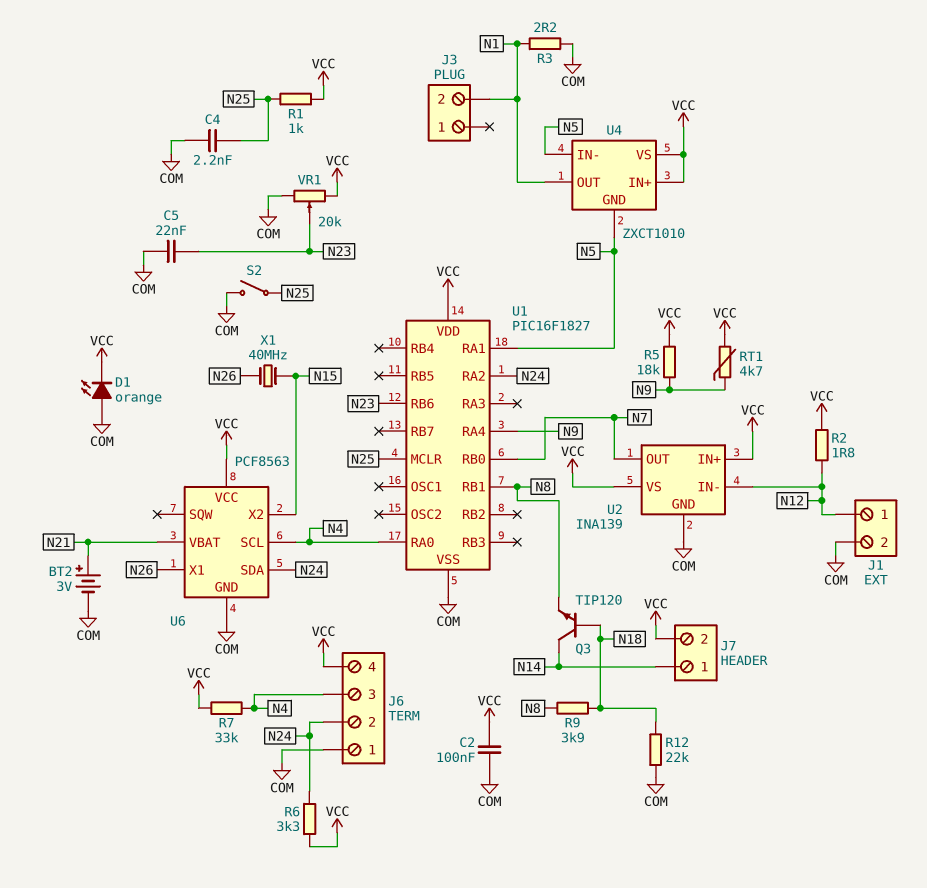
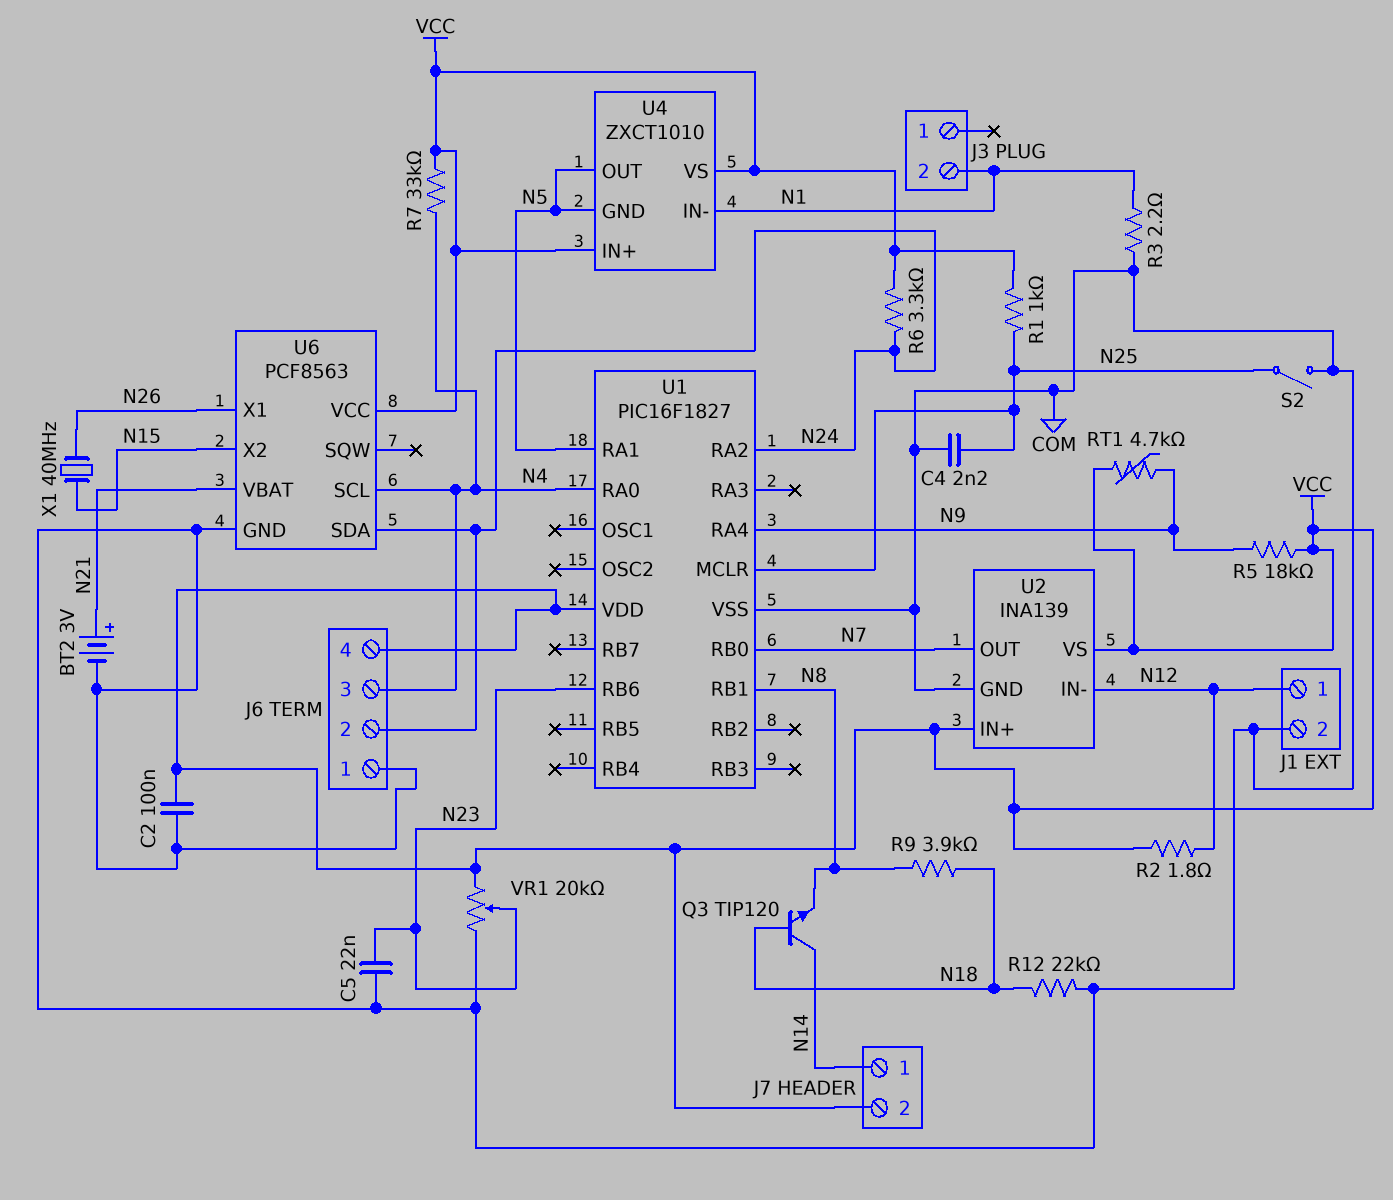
D1: LED orange (A COM, K VCC) -> none
U4 pin IN-: N5 -> N1
U4 pin OUT: N1 -> N5

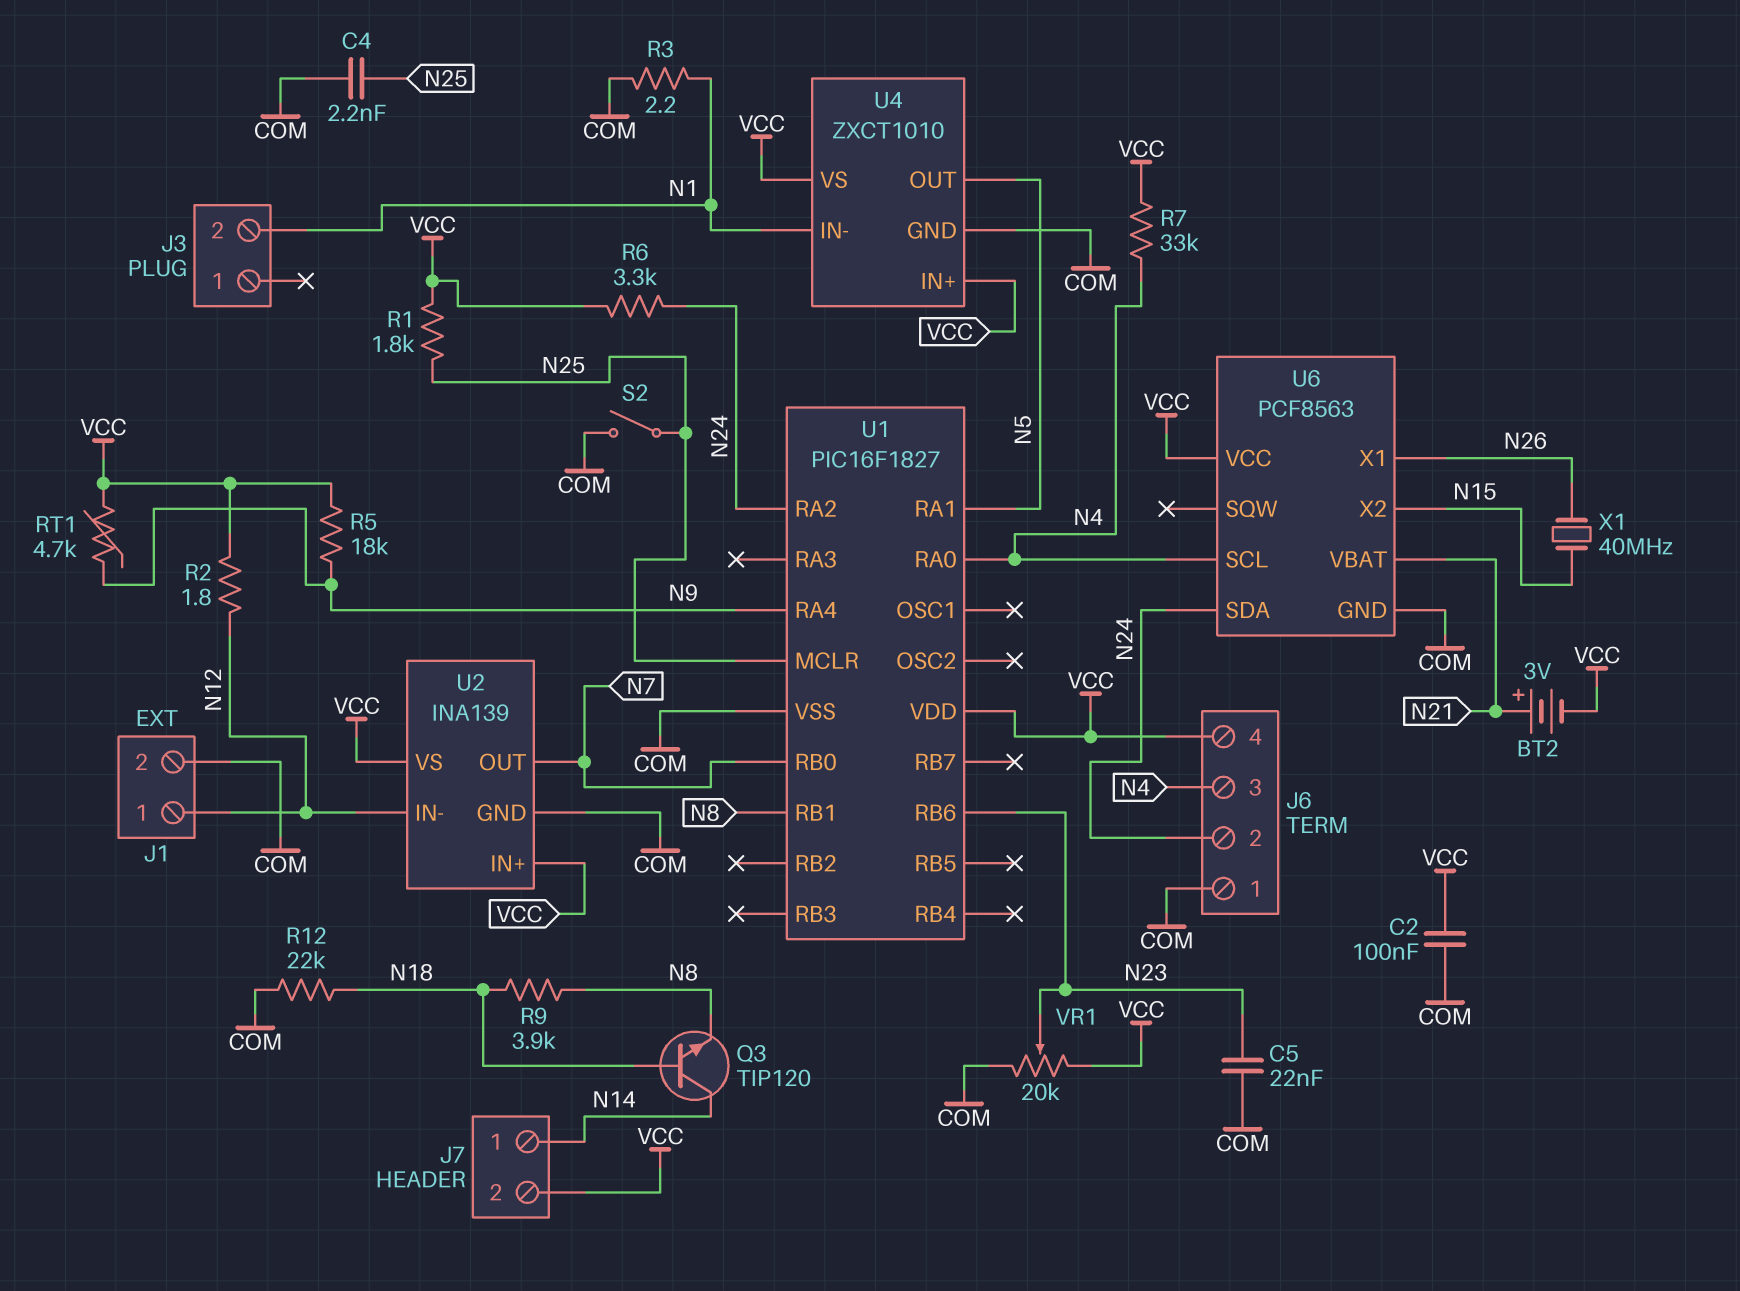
BT2: 3V (plus N21, minus COM) -> 3V (plus N21, minus VCC)
R1: 1k (N25, VCC) -> 1.8k (N25, VCC)
U4 pin GND: N5 -> COM

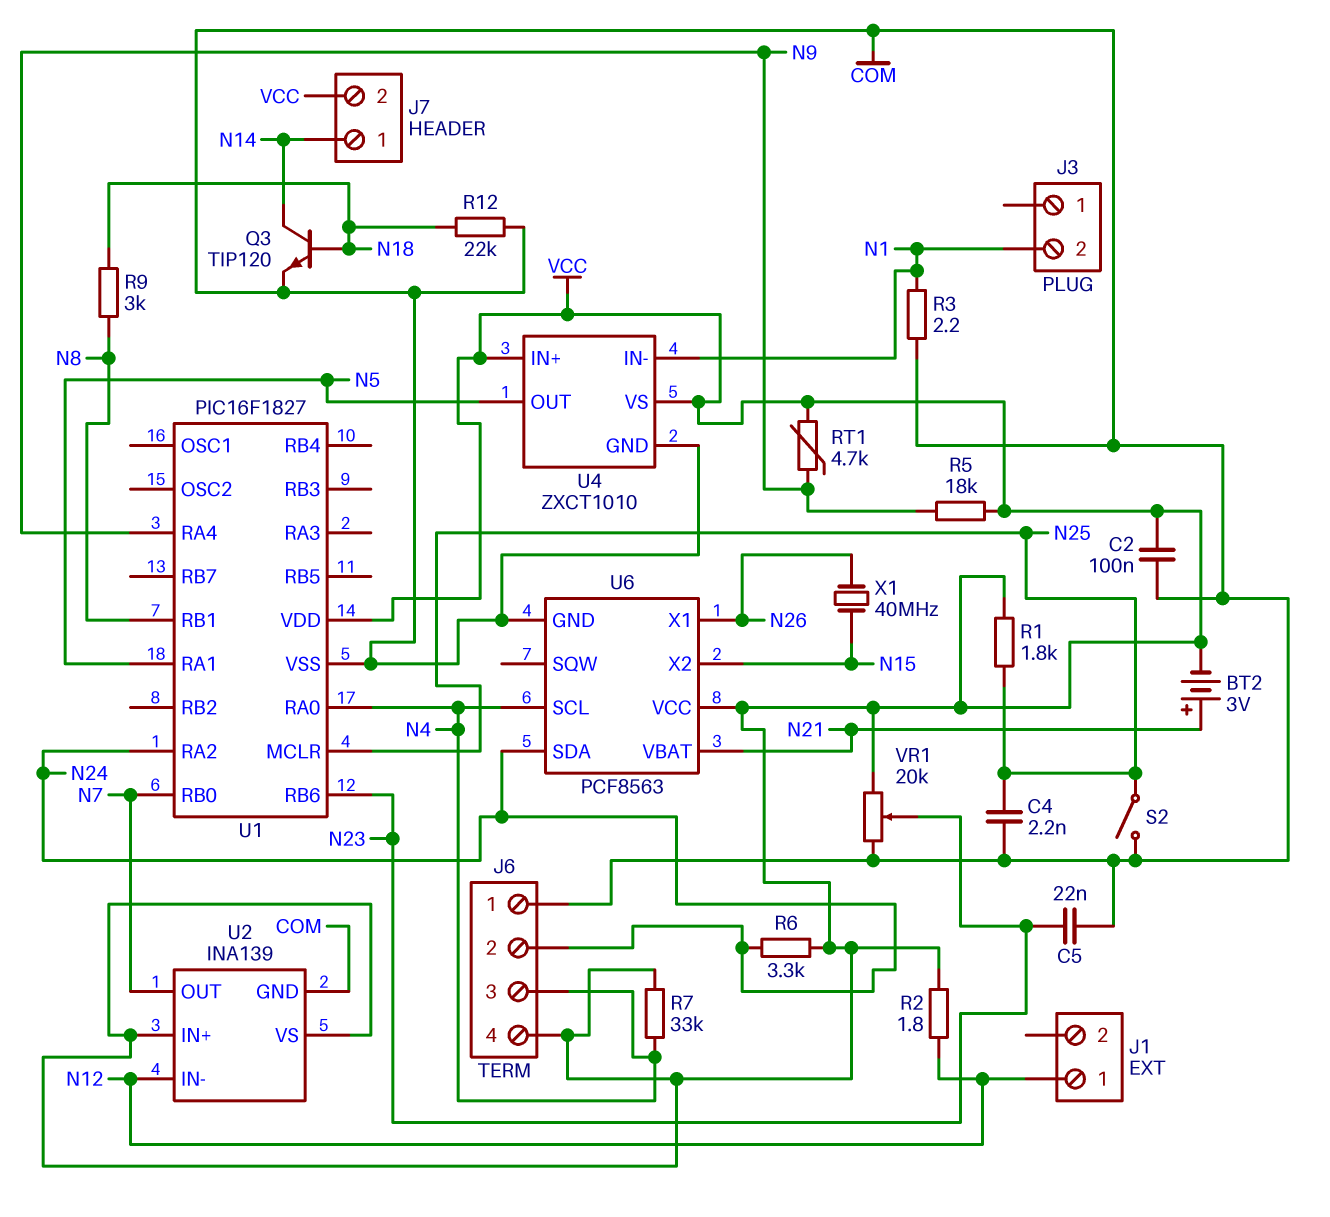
J1 pin 2: COM -> none
Q3: NPN TIP120 (B N18, C N14, E N8) -> NPN TIP120 (B N18, C N14, E COM)
R9: 3.9k (N8, N18) -> 3k (N8, N18)

